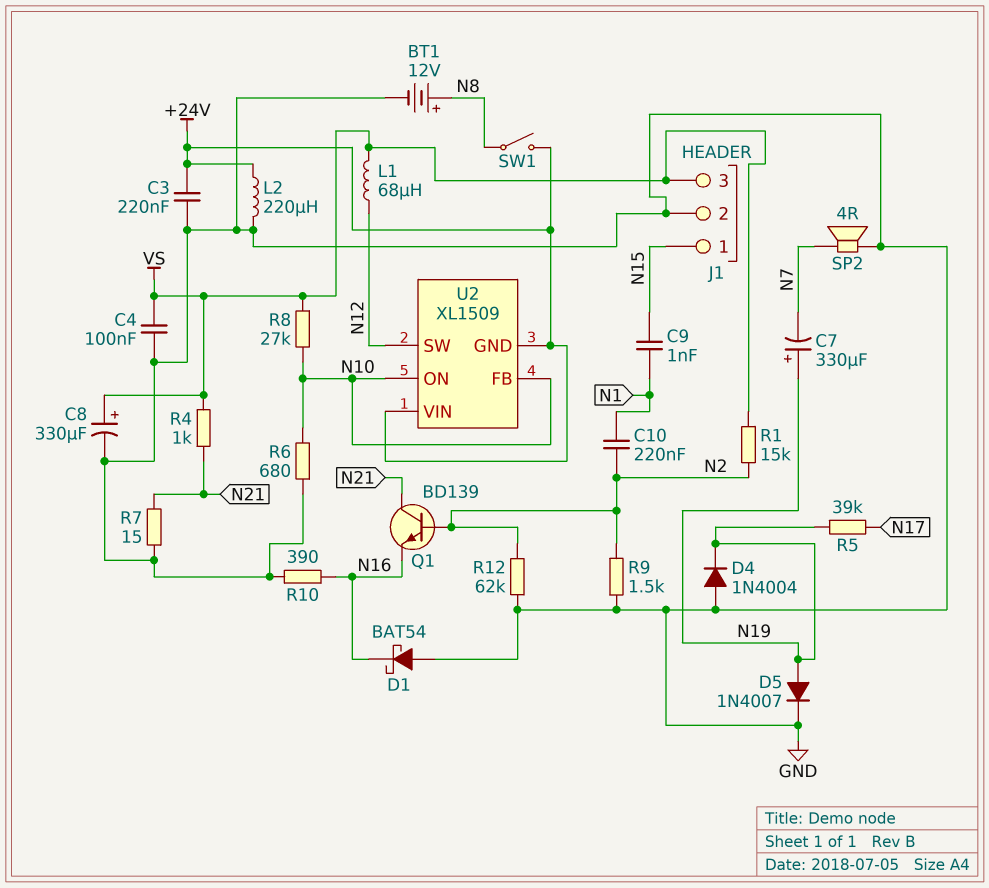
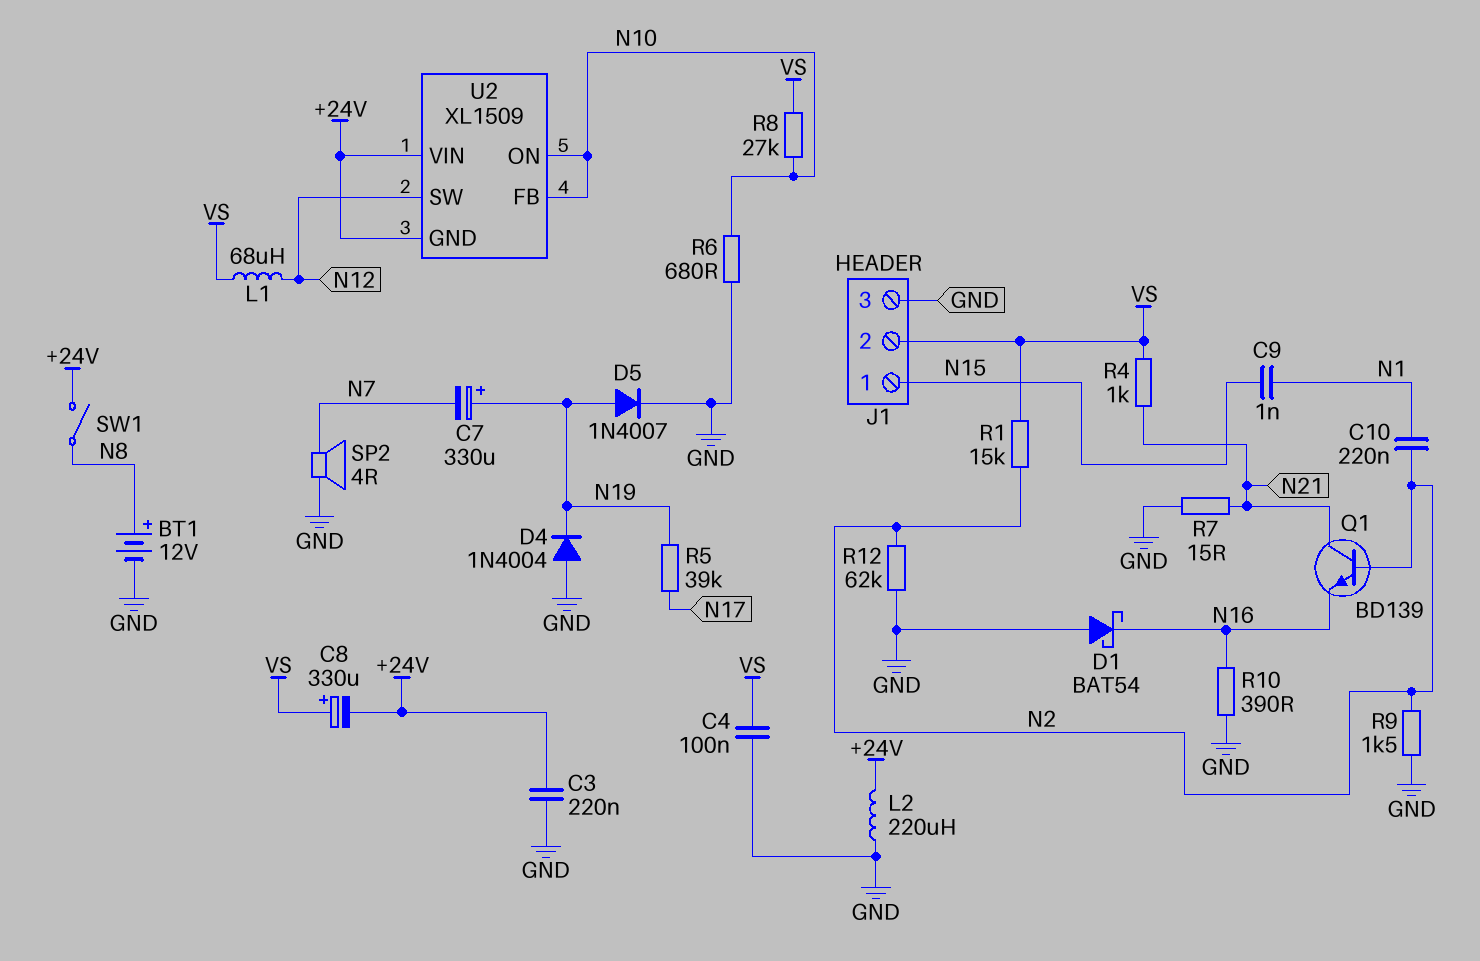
C8: 330uF (plus VS, minus GND) -> 330uF (plus VS, minus +24V)
J1 pin 2: GND -> VS
J1 pin 3: VS -> GND

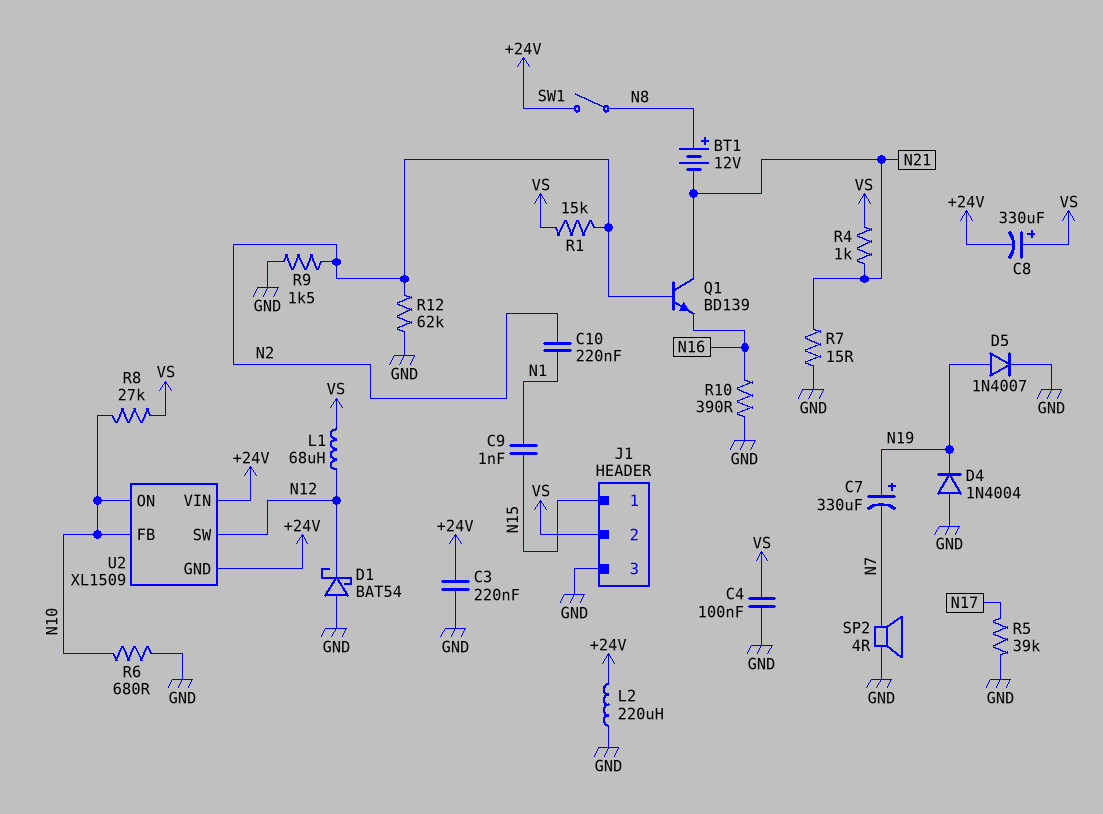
BT1: 12V (plus N8, minus GND) -> 12V (plus N8, minus N21)
D1: schottky BAT54 (A GND, K N16) -> schottky BAT54 (A GND, K N12)
R5: 39k (N17, N19) -> 39k (GND, N17)

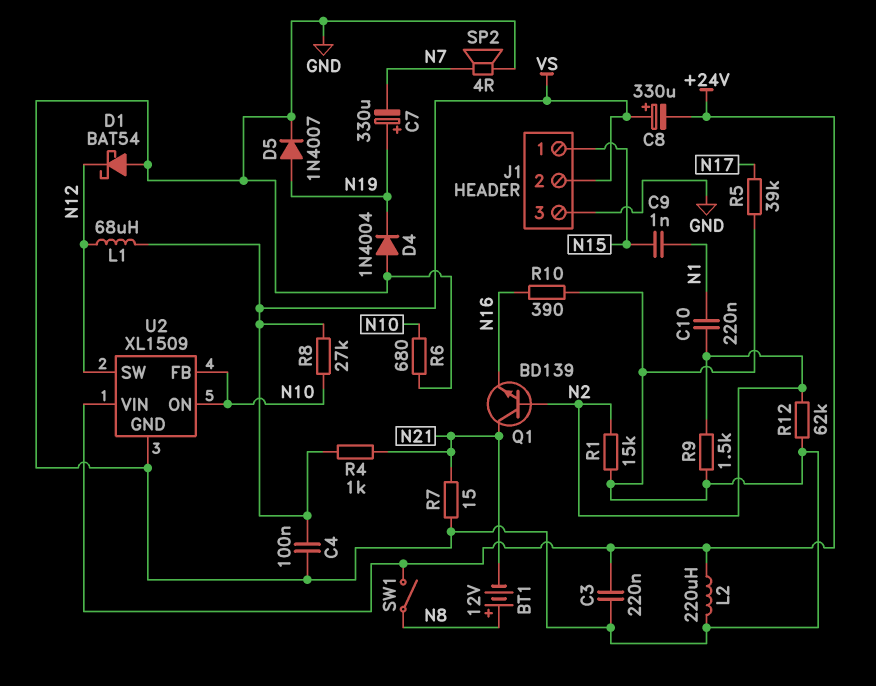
R1: 15k (N2, VS) -> 15k (GND, N2)
U2 pin GND: +24V -> GND

